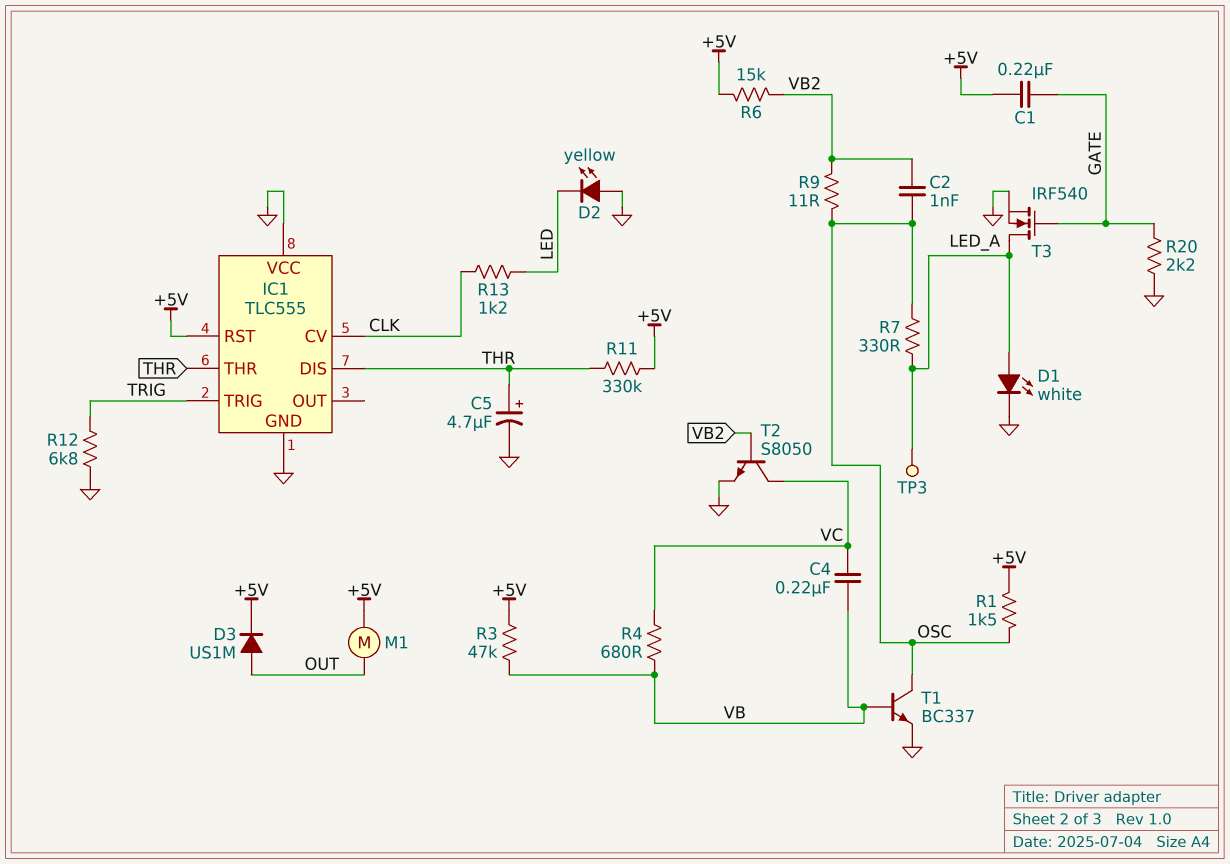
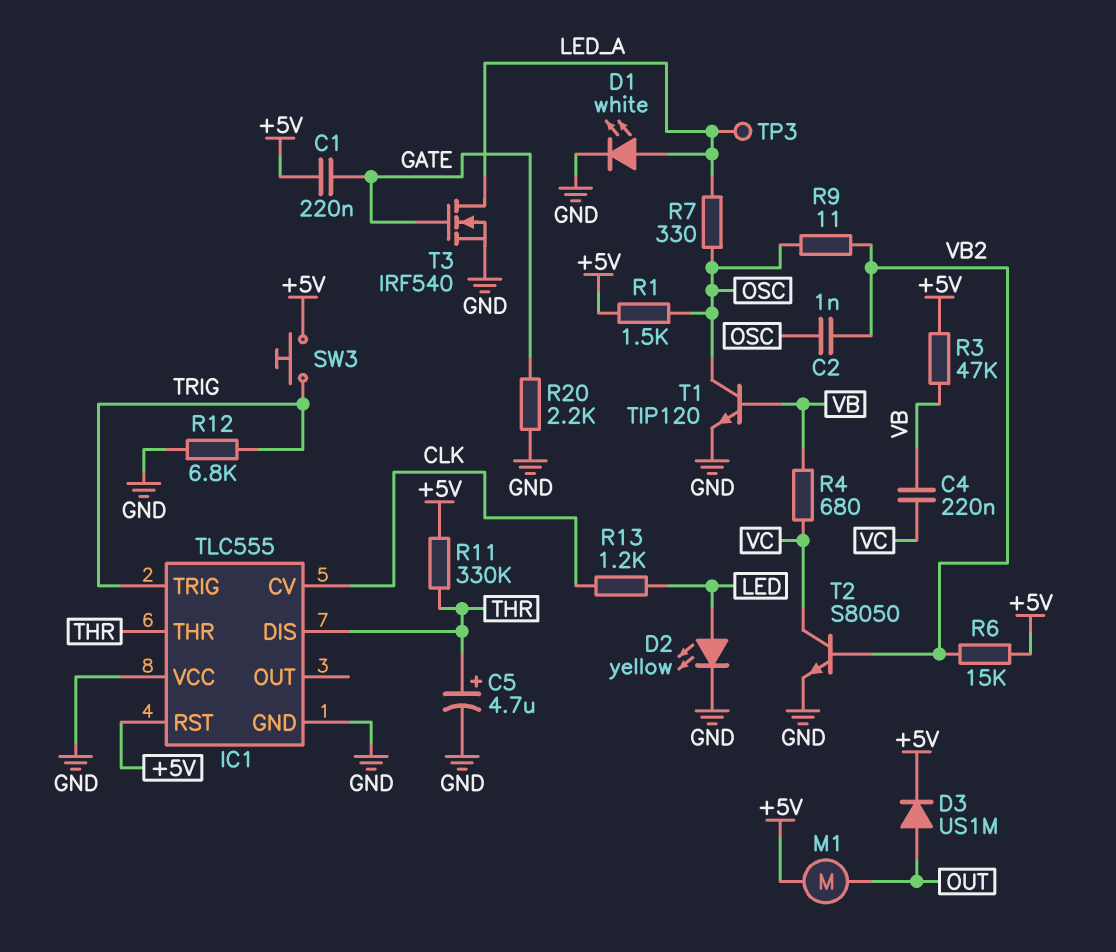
D2: LED yellow (A GND, K LED) -> LED yellow (A LED, K GND)
SW3: none -> button (+5V, TRIG)
T1: NPN BC337 (B VB, C OSC, E GND) -> NPN TIP120 (B VB, C OSC, E GND)

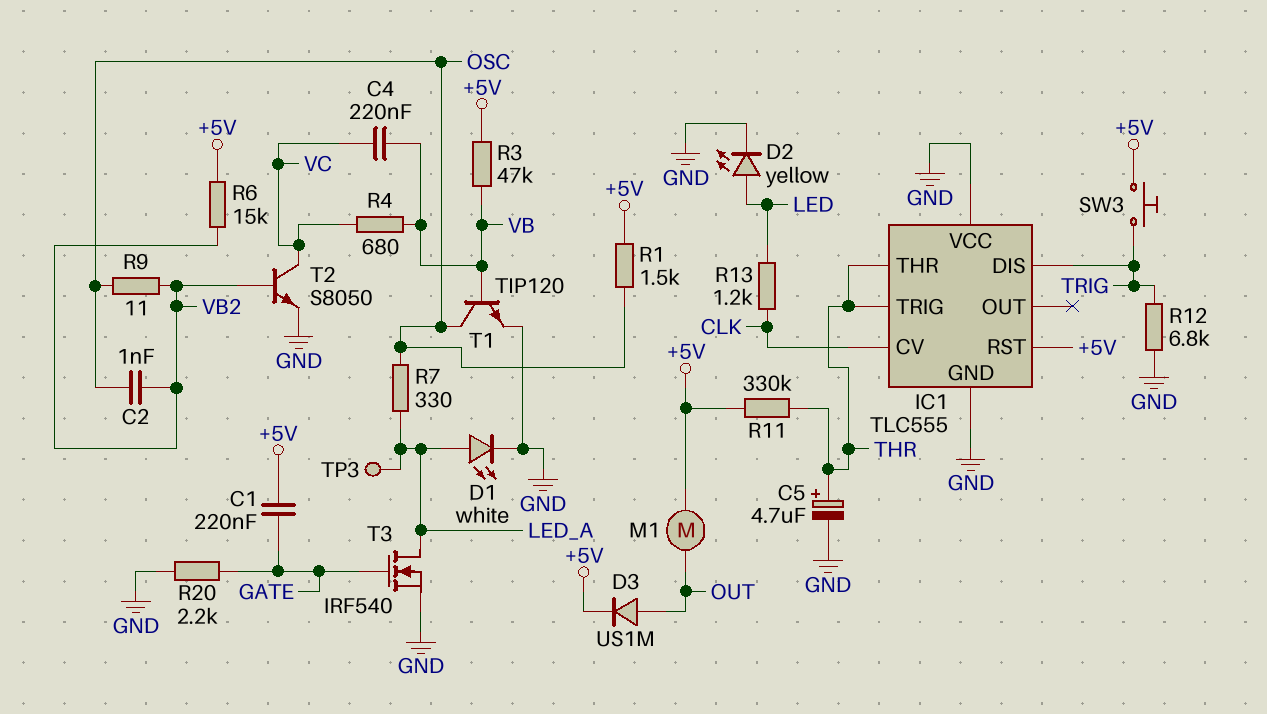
IC1 pin DIS: THR -> TRIG
IC1 pin TRIG: TRIG -> THR

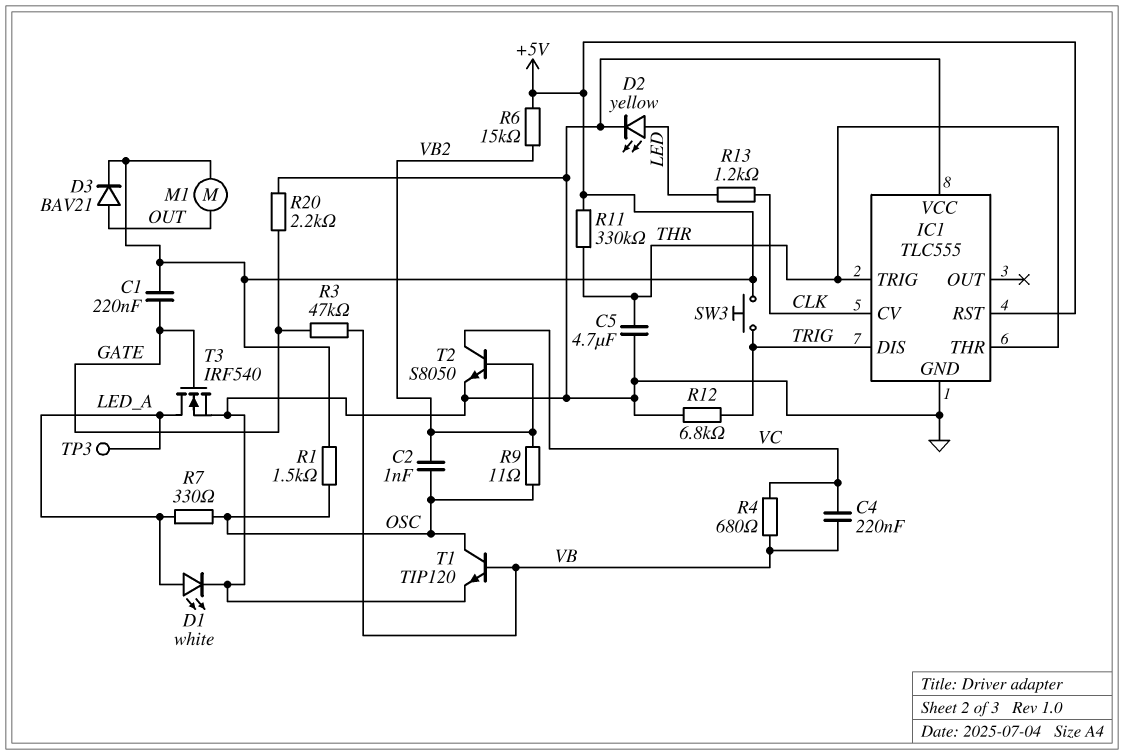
C5: 4.7uF (plus THR, minus GND) -> 4.7uF (GND, THR)
D3: diode US1M (A OUT, K +5V) -> diode BAV21 (A OUT, K +5V)
R3: 47k (+5V, VB) -> 47k (GATE, VB)

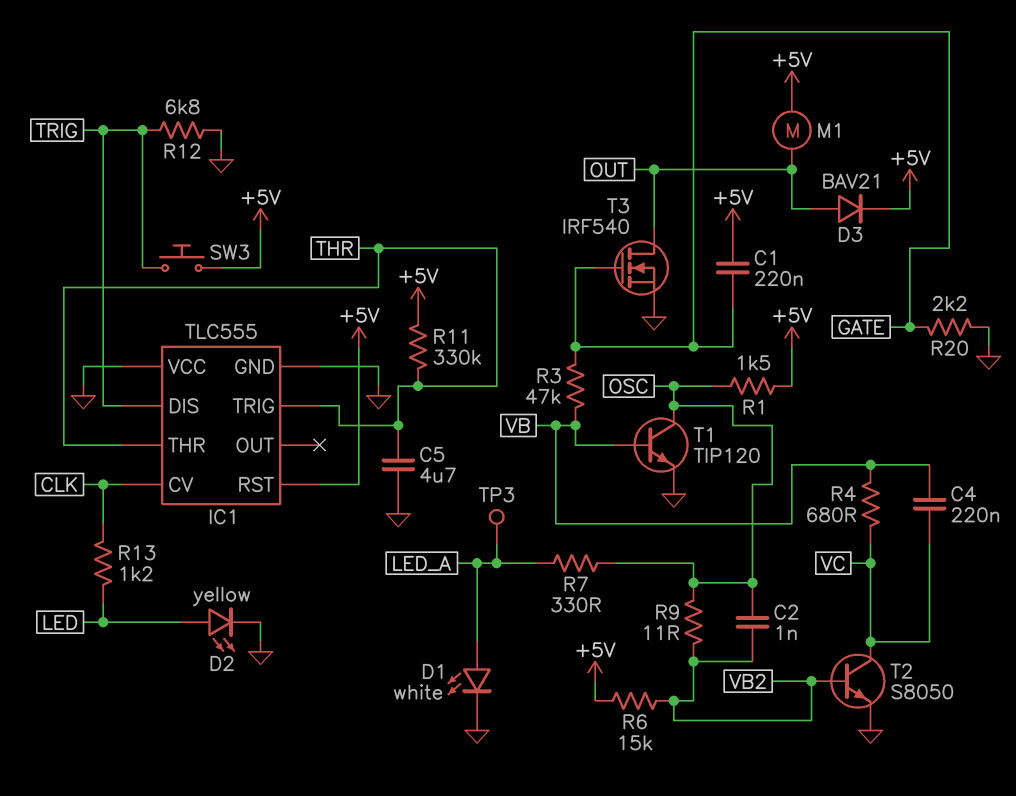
T3: NMOS IRF540 (G GATE, D LED_A, S GND) -> NMOS IRF540 (G GATE, D OUT, S GND)

